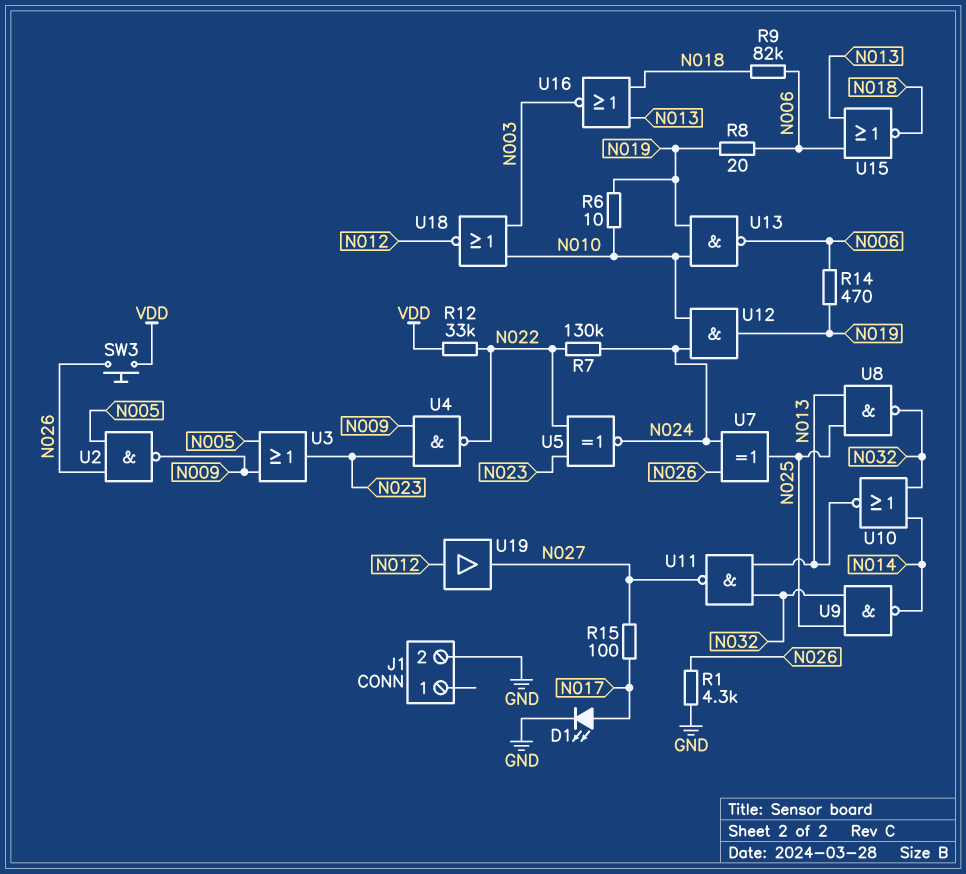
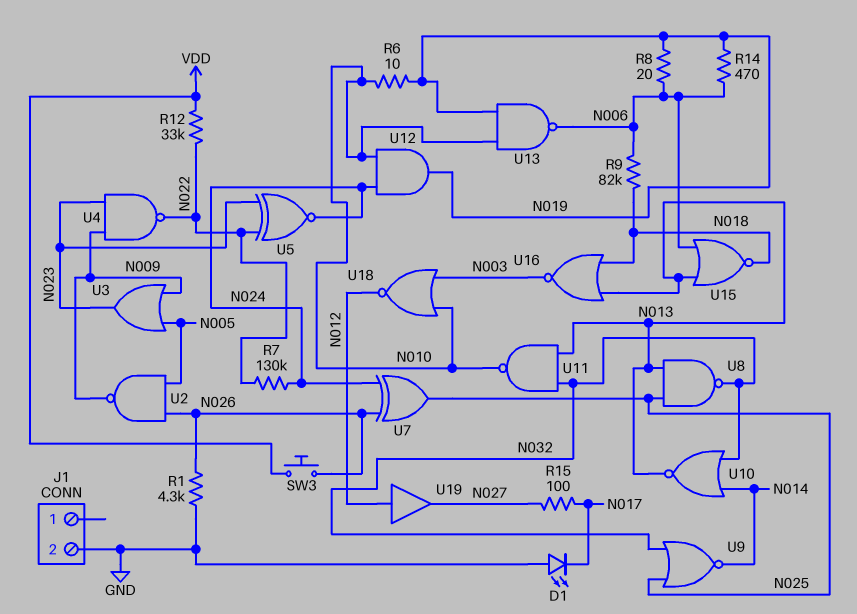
D1: LED (A N017, K GND) -> LED (A GND, K N017)
U9: NAND (in N025, in N032, out N014) -> NOR (in N025, in N032, out N014)
U11: NAND (in N013, in N032, out N027) -> NAND (in N013, in N032, out N010)

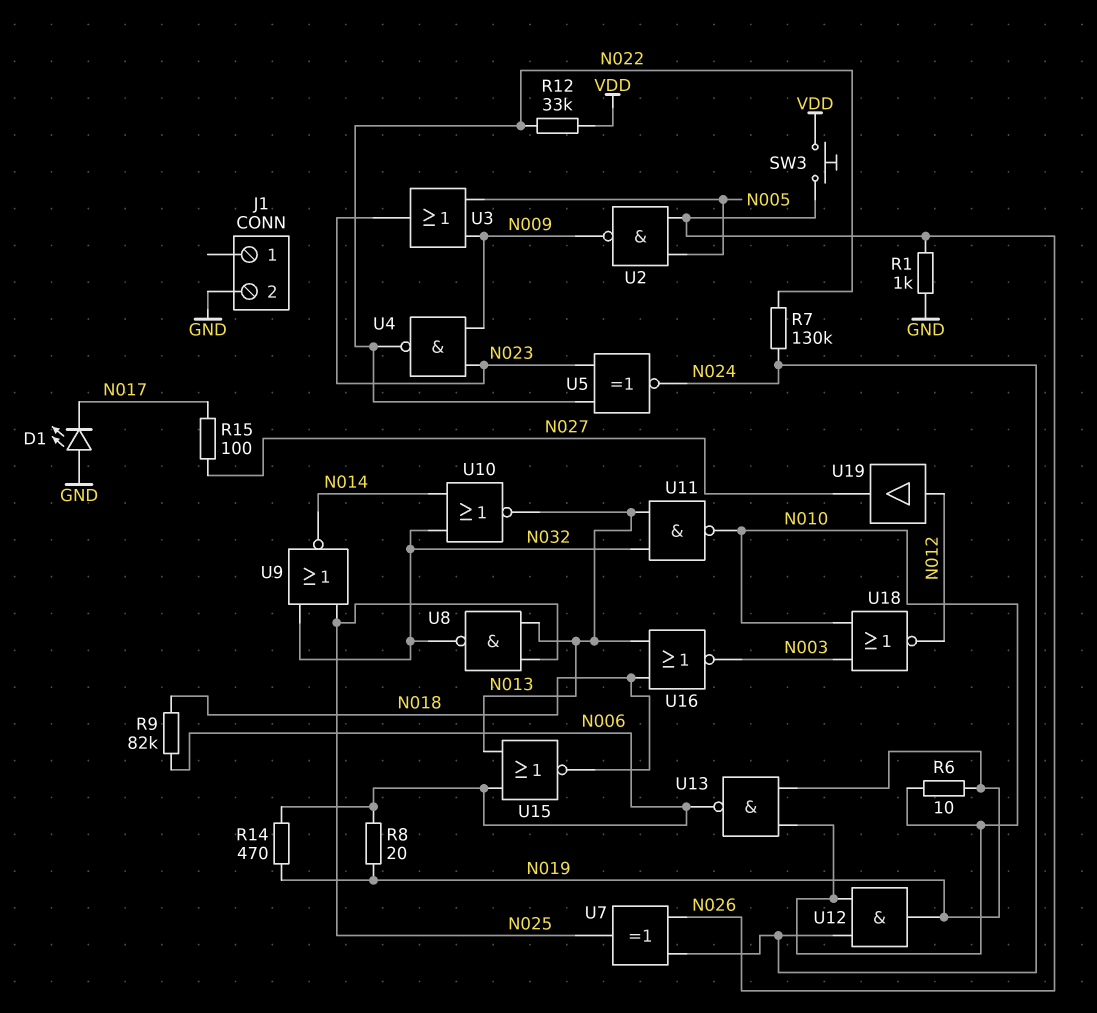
R1: 4.3k (GND, N026) -> 1k (GND, N026)

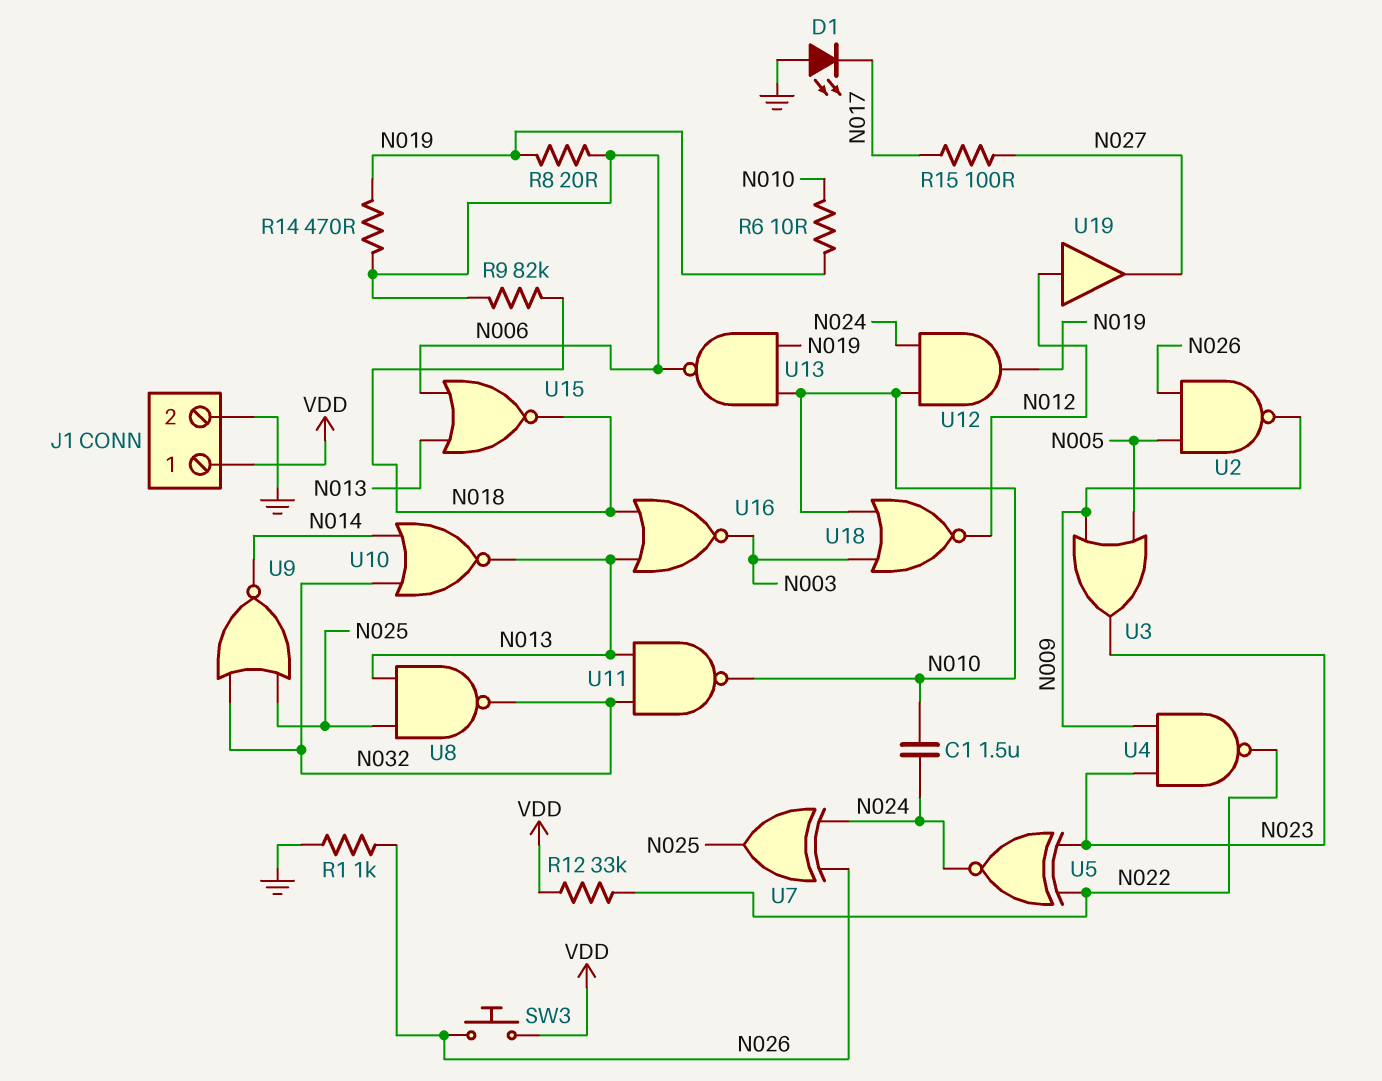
C1: none -> 1.5uF (N010, N024)
J1 pin 1: none -> VDD
R7: 130k (N022, N024) -> none

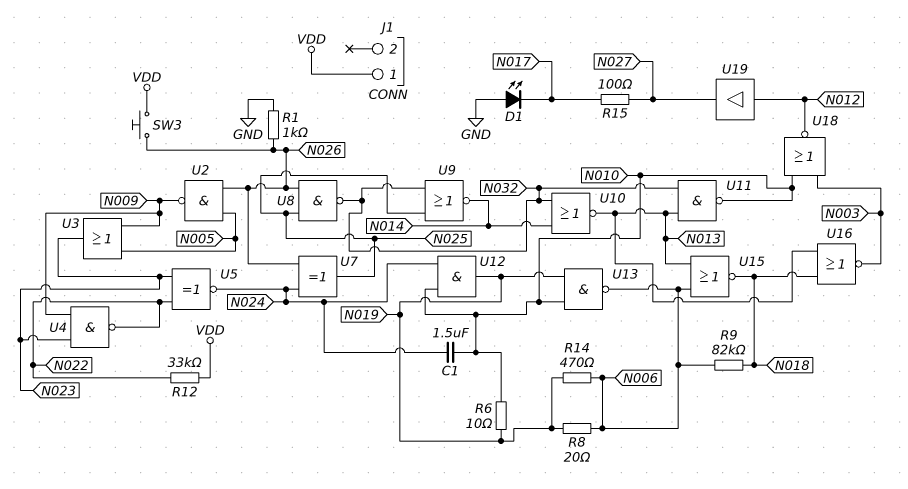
J1 pin 2: GND -> none
U8: NAND (in N013, in N025, out N032) -> NAND (in N025, in N026, out N032)

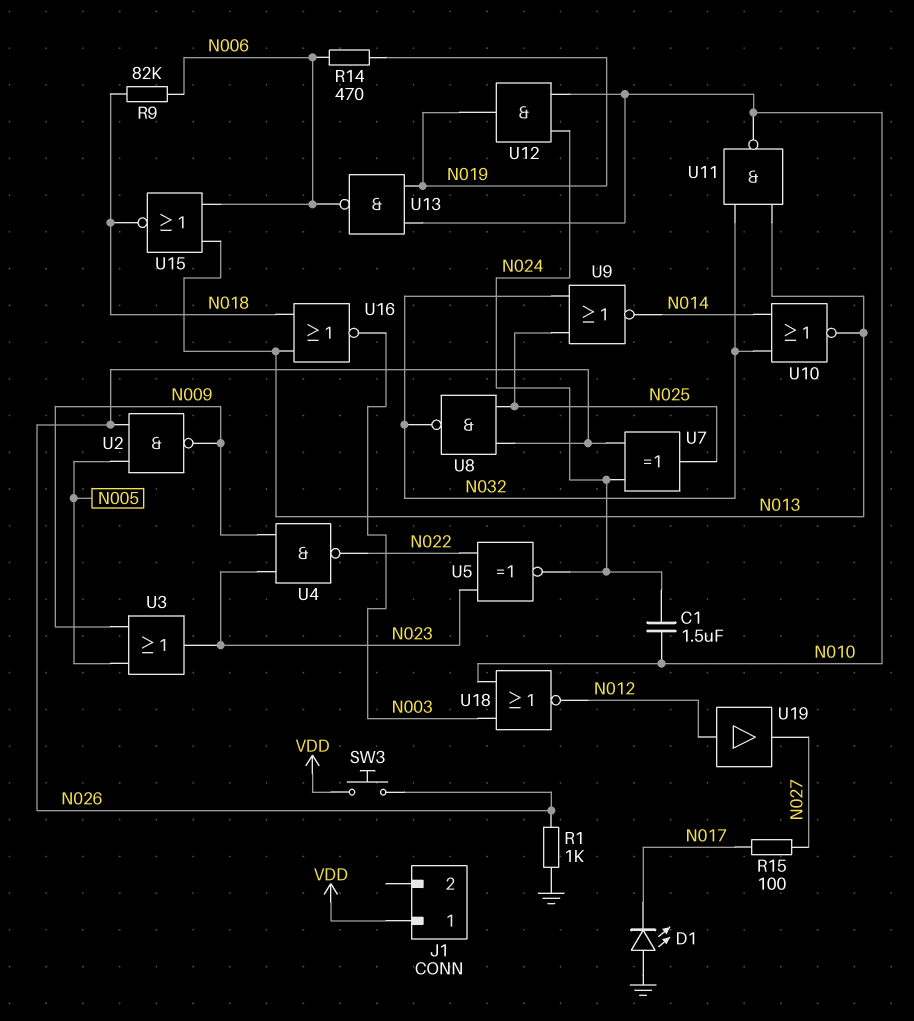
R6: 10 (N010, N019) -> none
R8: 20 (N006, N019) -> none
R12: 33k (N022, VDD) -> none

